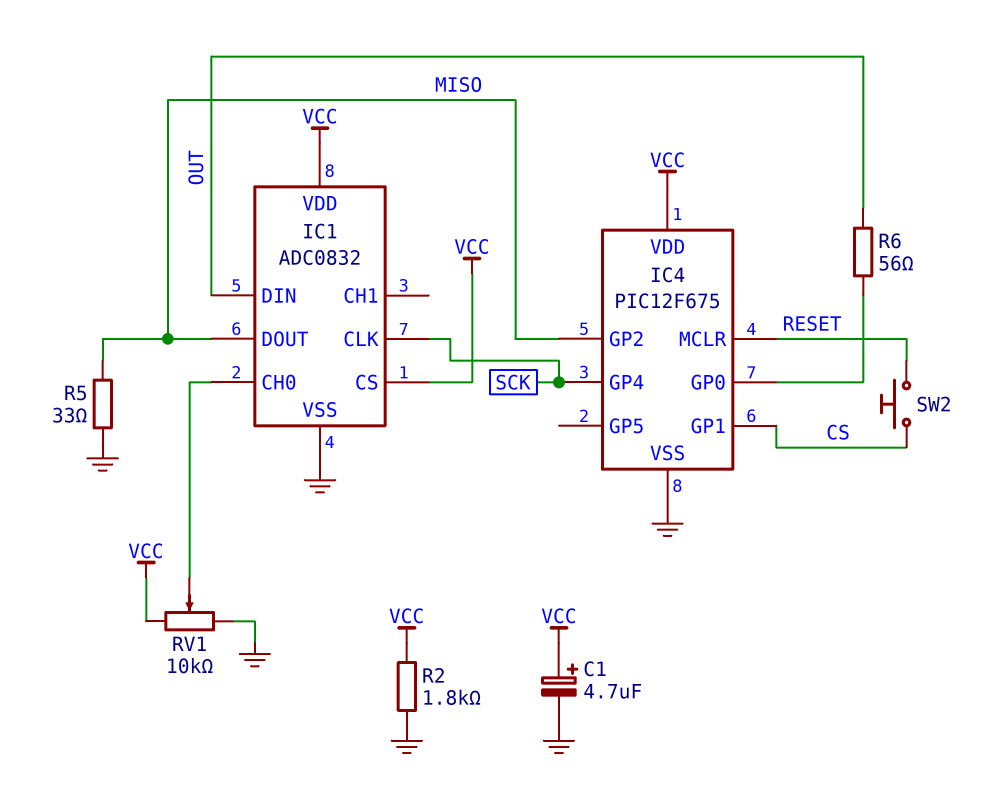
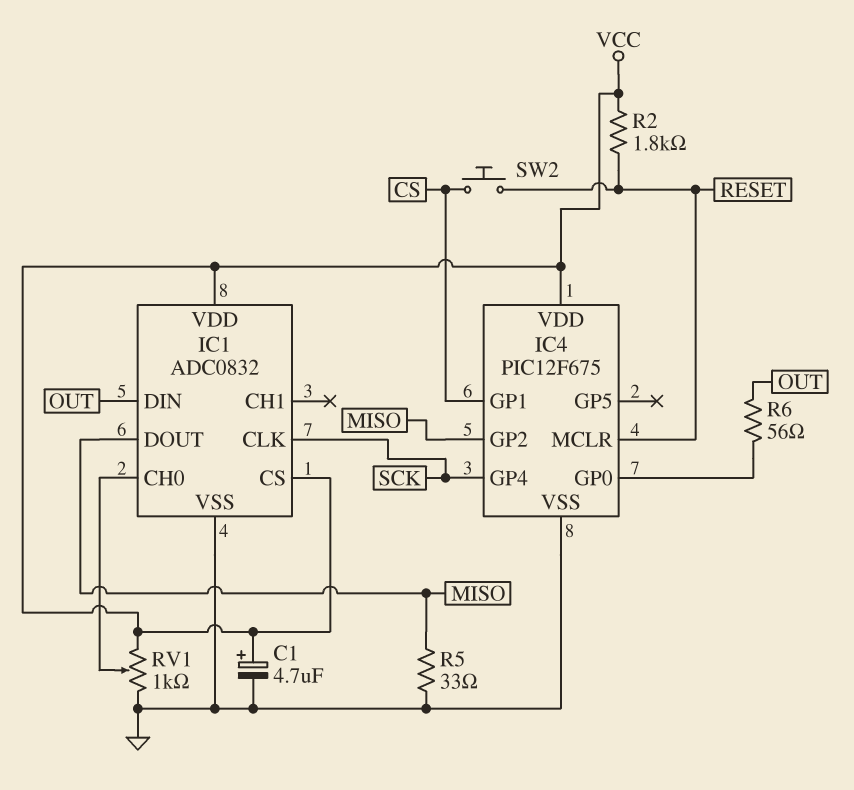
R2: 1.8k (GND, VCC) -> 1.8k (RESET, VCC)
RV1: 10k (GND, VCC, wiper IC1/CH0) -> 1k (GND, VCC, wiper IC1/CH0)

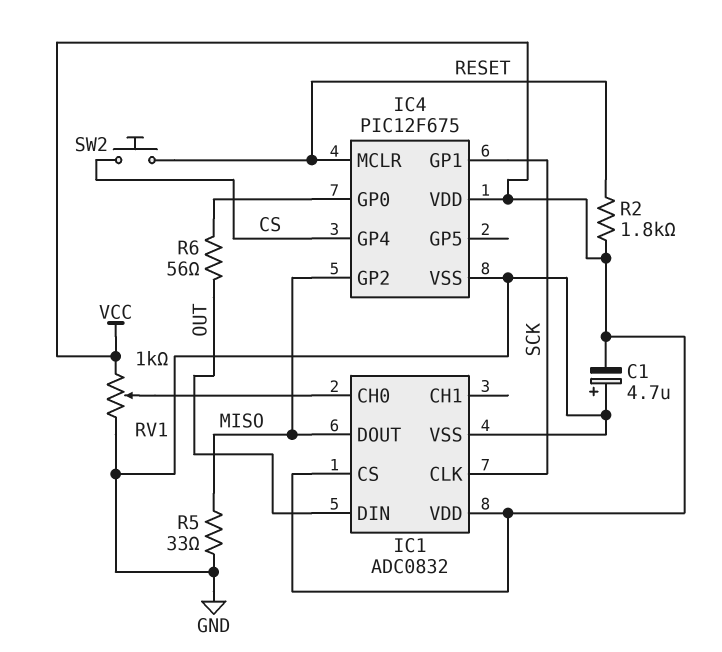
C1: 4.7uF (plus VCC, minus GND) -> 4.7uF (plus GND, minus VCC)
IC4 pin GP1: CS -> SCK
IC4 pin GP4: SCK -> CS

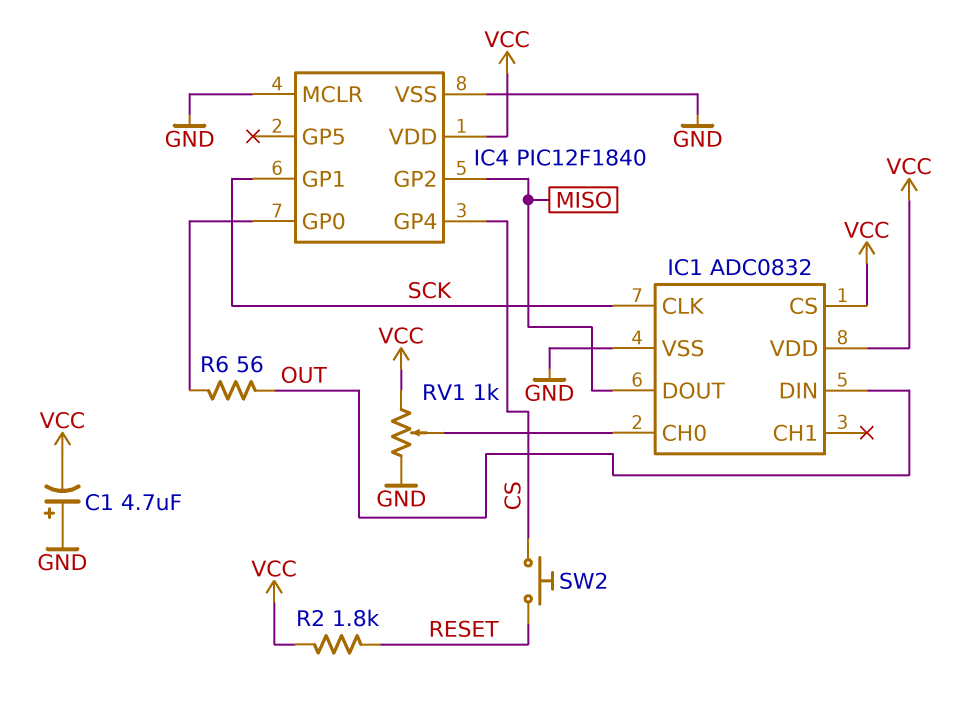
IC4: PIC12F675 -> PIC12F1840
IC4 pin MCLR: RESET -> GND
R5: 33 (GND, MISO) -> none

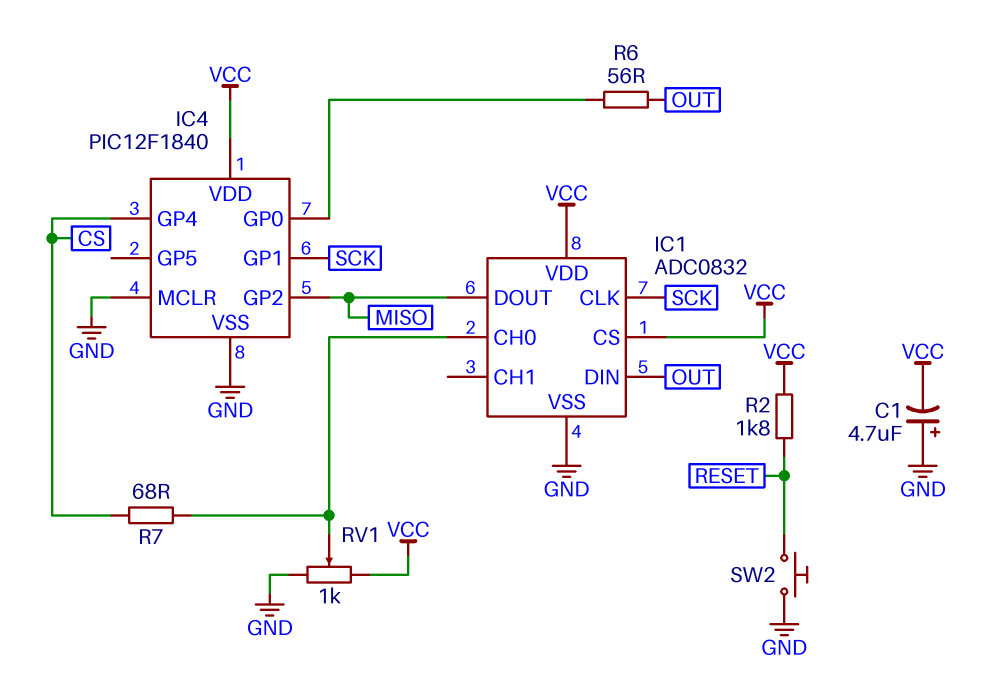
R7: none -> 68 (CS, IC1/CH0)
SW2: button (CS, RESET) -> button (GND, RESET)

